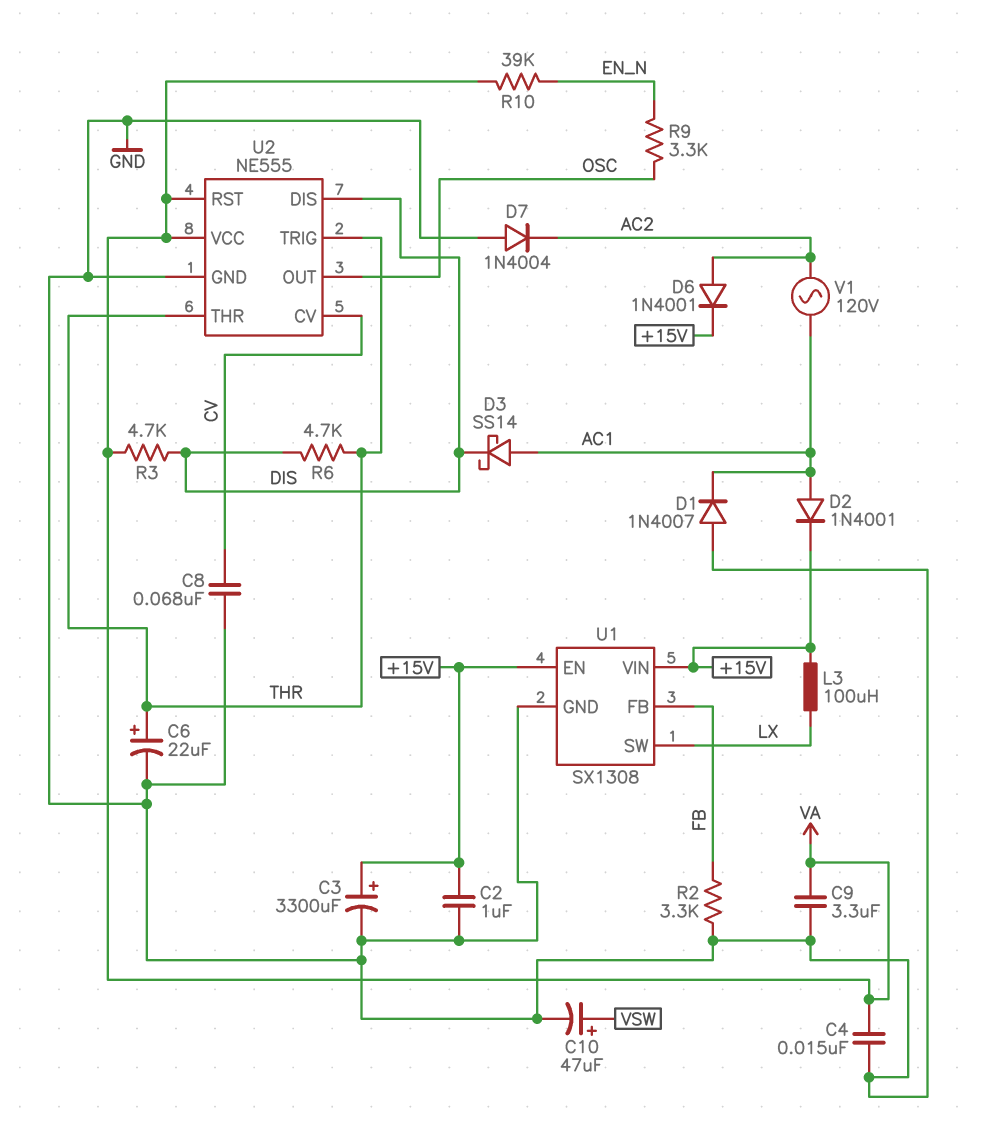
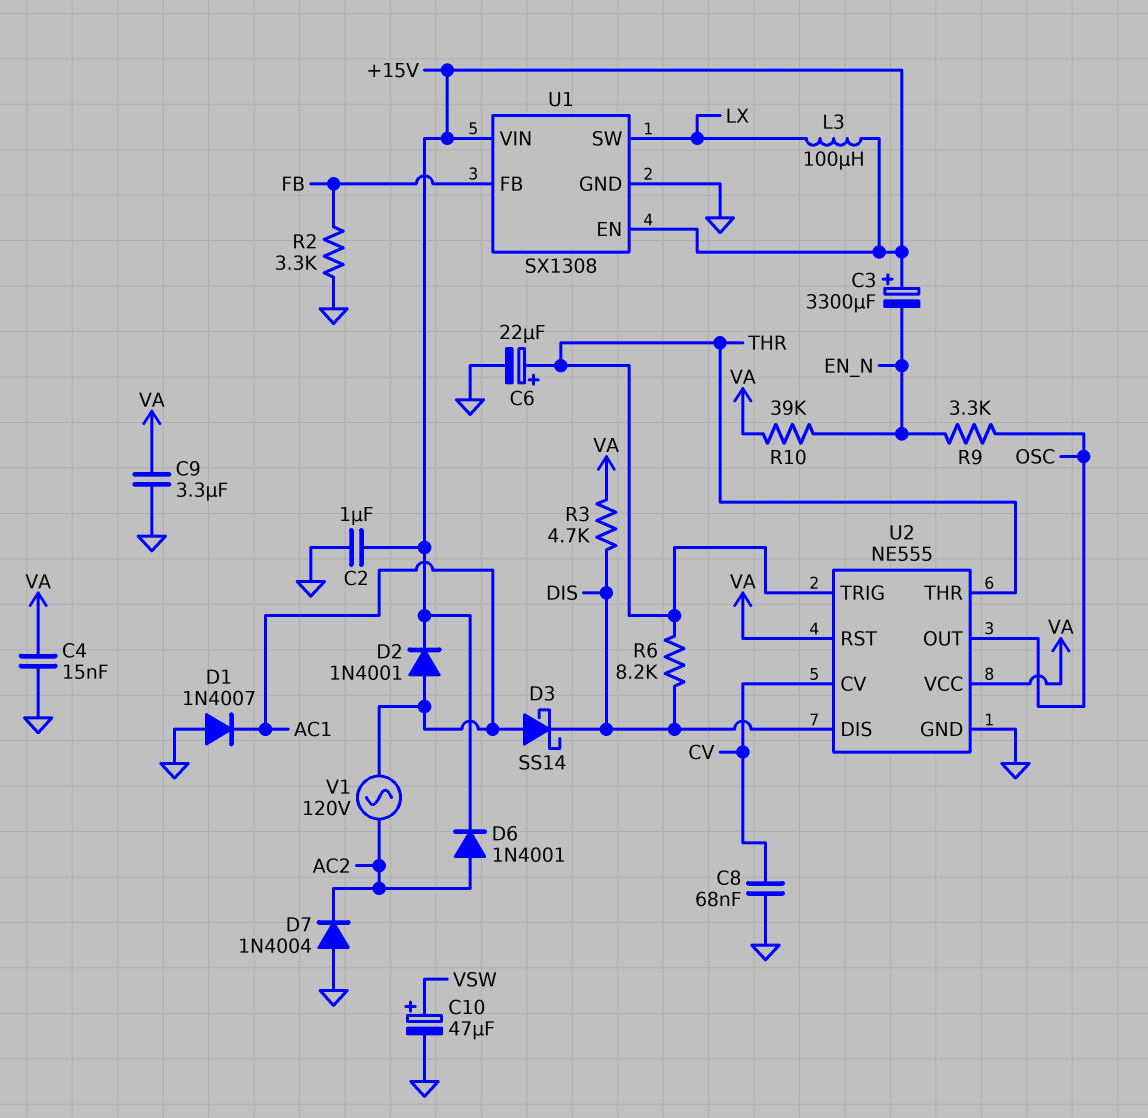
C3: 3300uF (plus +15V, minus GND) -> 3300uF (plus +15V, minus EN_N)
R6: 4.7k (DIS, THR) -> 8.2k (DIS, THR)

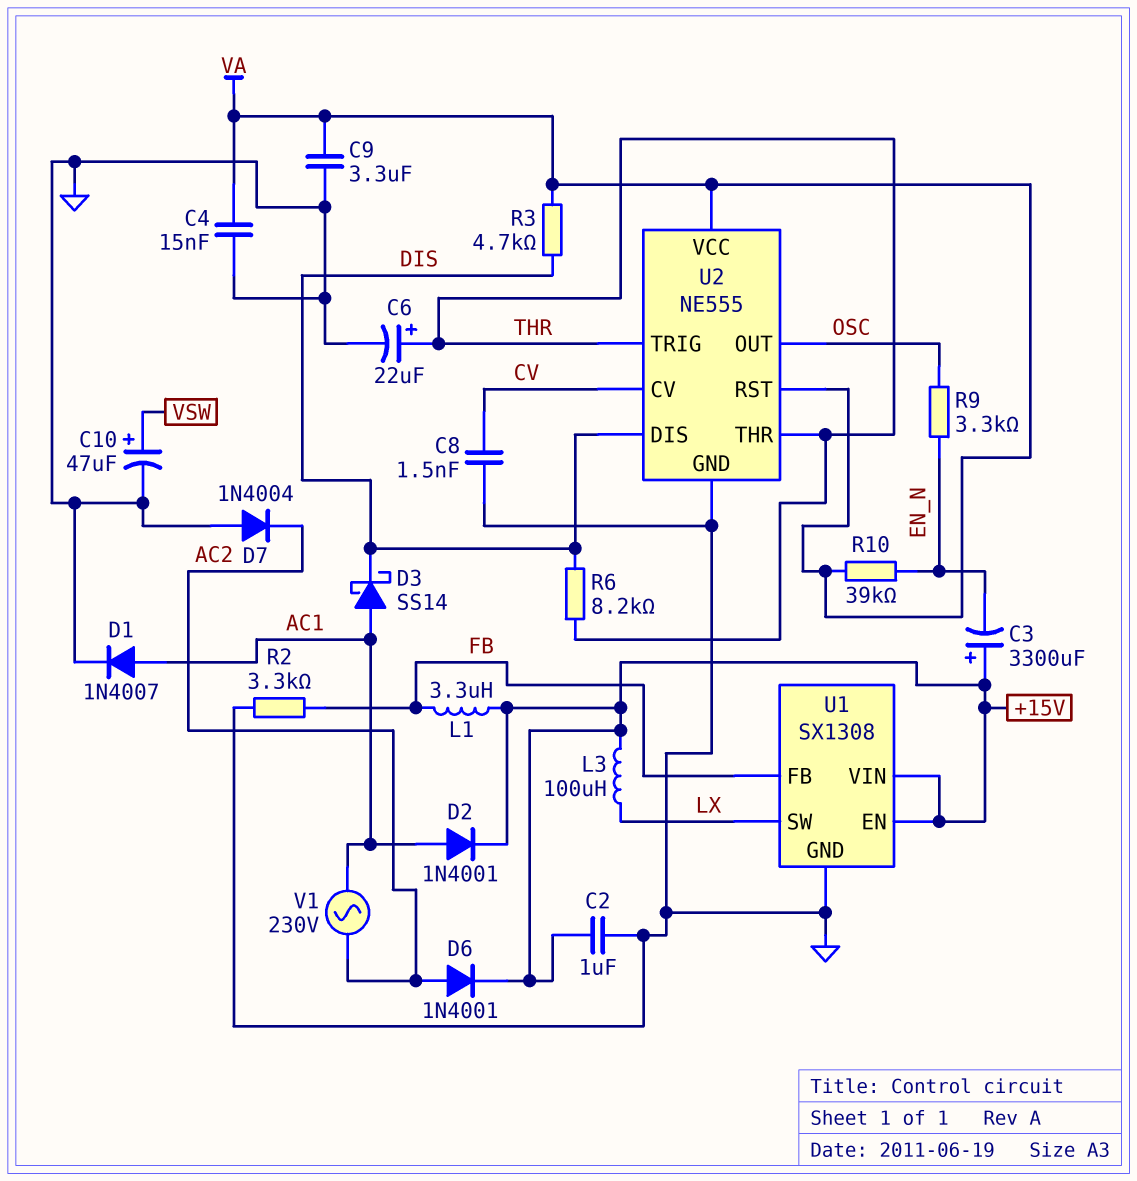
C8: 68nF (CV, GND) -> 1.5nF (CV, GND)
D1: diode 1N4007 (A GND, K AC1) -> diode 1N4007 (A AC1, K GND)
L1: none -> 3.3uH (+15V, FB)
V1: AC 120V (AC1, AC2) -> AC 230V (AC1, AC2)

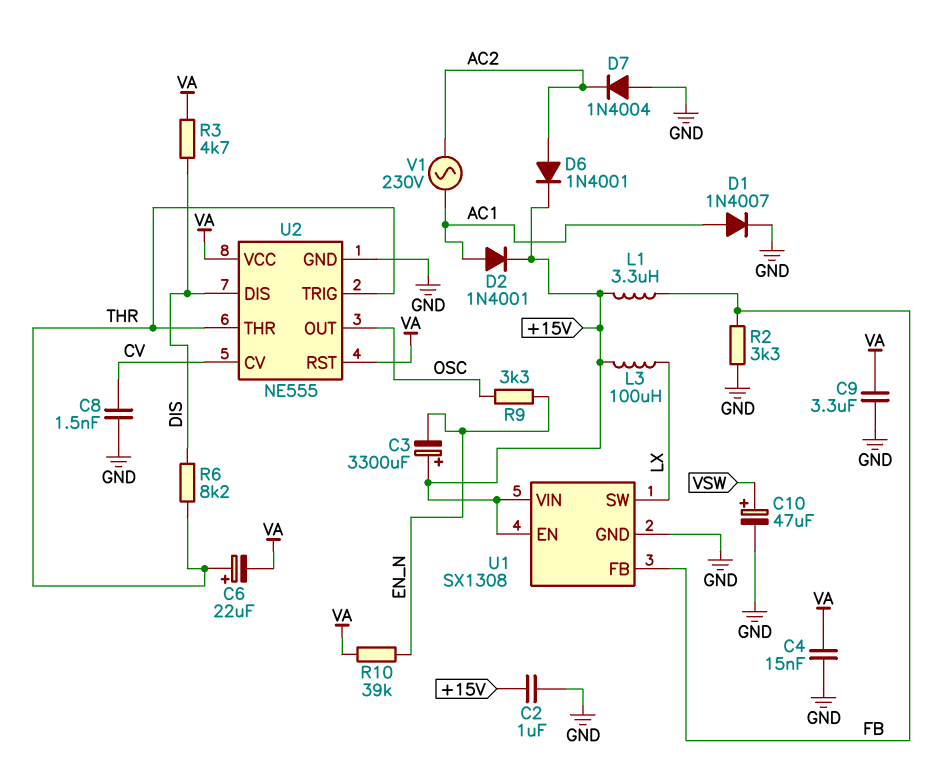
C6: 22uF (plus THR, minus GND) -> 22uF (plus THR, minus VA)
D3: schottky SS14 (A AC1, K DIS) -> none

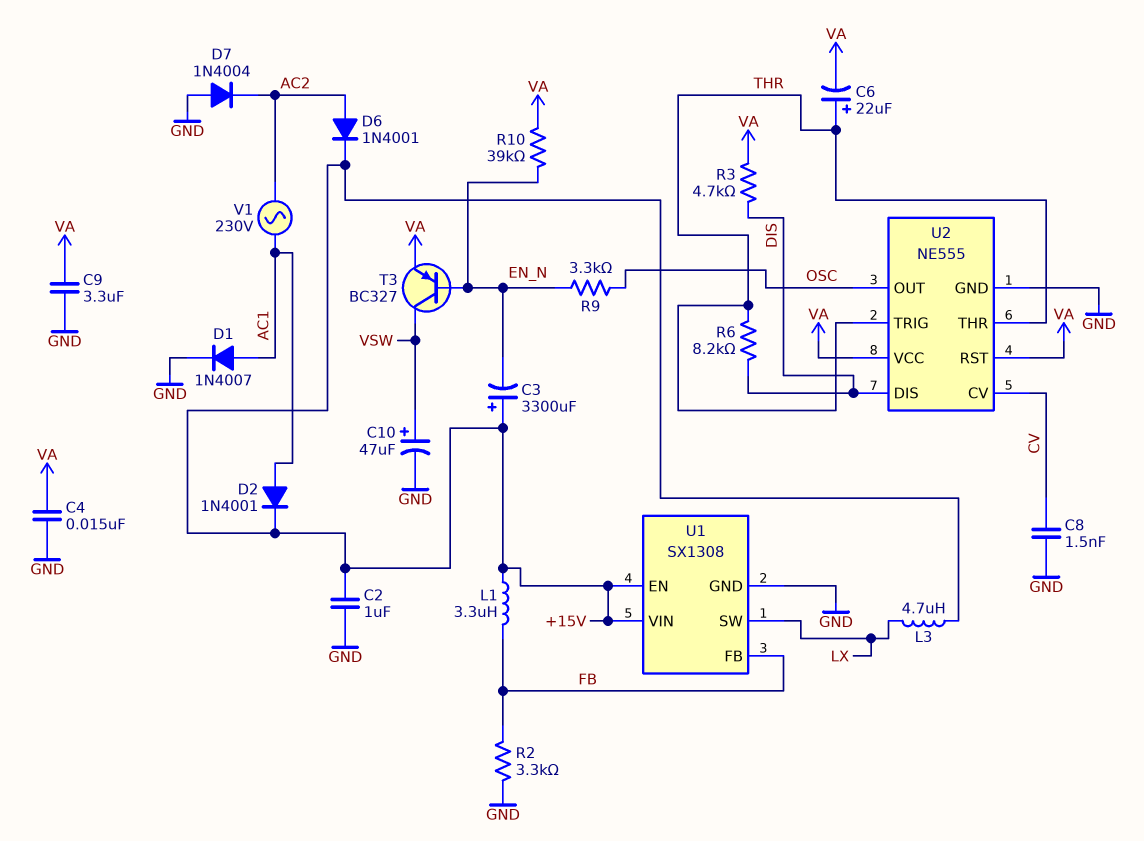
L3: 100uH (+15V, LX) -> 4.7uH (+15V, LX)
T3: none -> PNP BC327 (B EN_N, C VSW, E VA)

